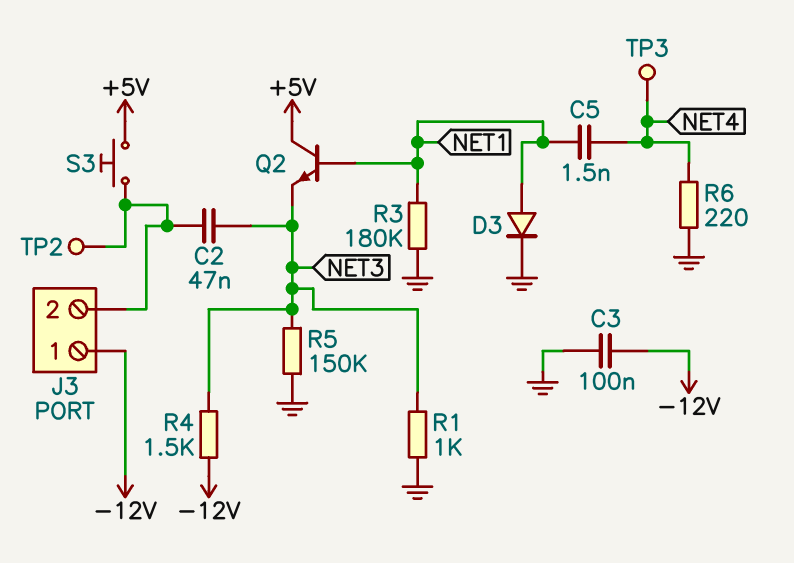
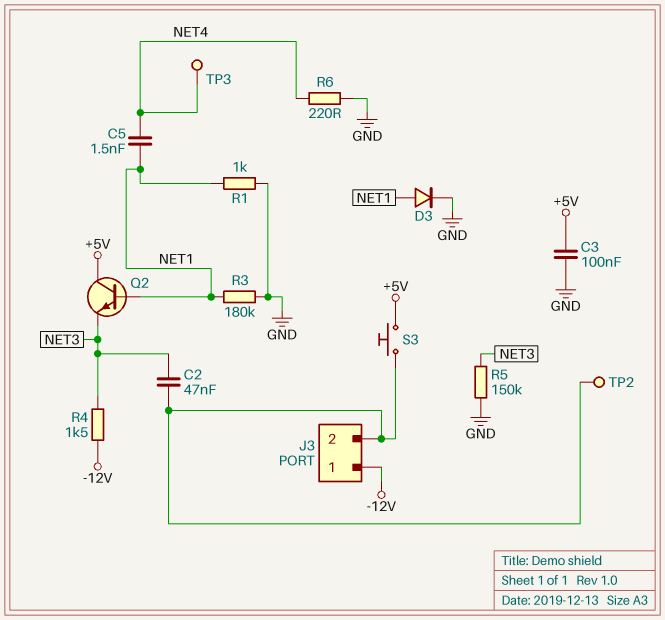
C3: 100nF (-12V, GND) -> 100nF (+5V, GND)
R1: 1k (GND, NET3) -> 1k (GND, NET1)

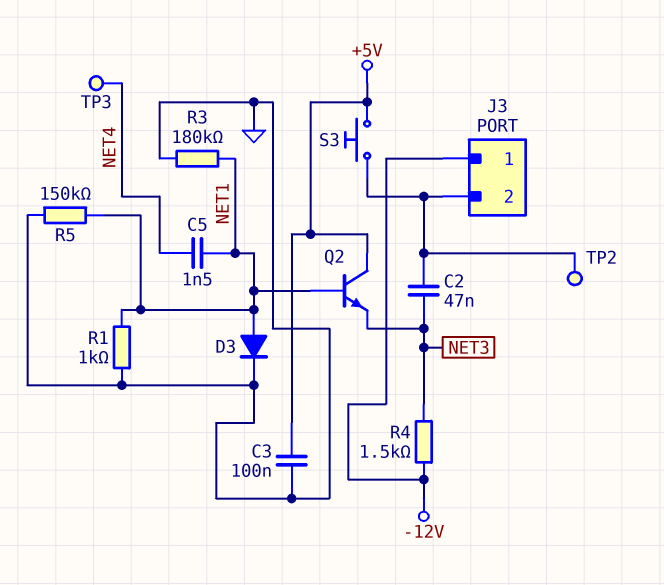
R5: 150k (GND, NET3) -> 150k (GND, NET1)
R6: 220 (GND, NET4) -> none

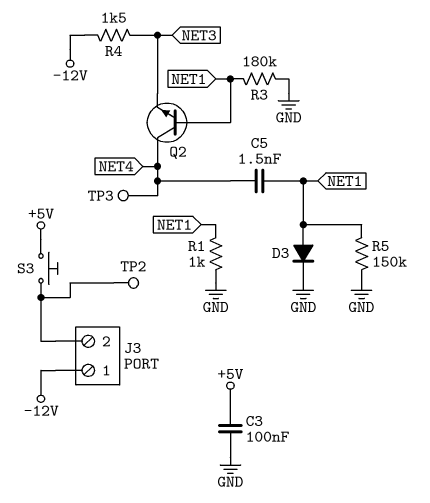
C2: 47nF (J3/2, NET3) -> none
Q2: NPN (B NET1, C +5V, E NET3) -> NPN (B NET1, C NET4, E NET3)

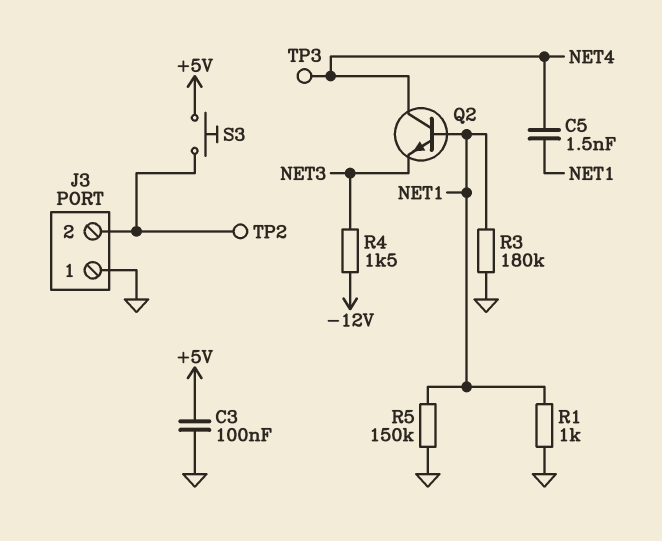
D3: diode (A NET1, K GND) -> none
J3 pin 1: -12V -> GND

